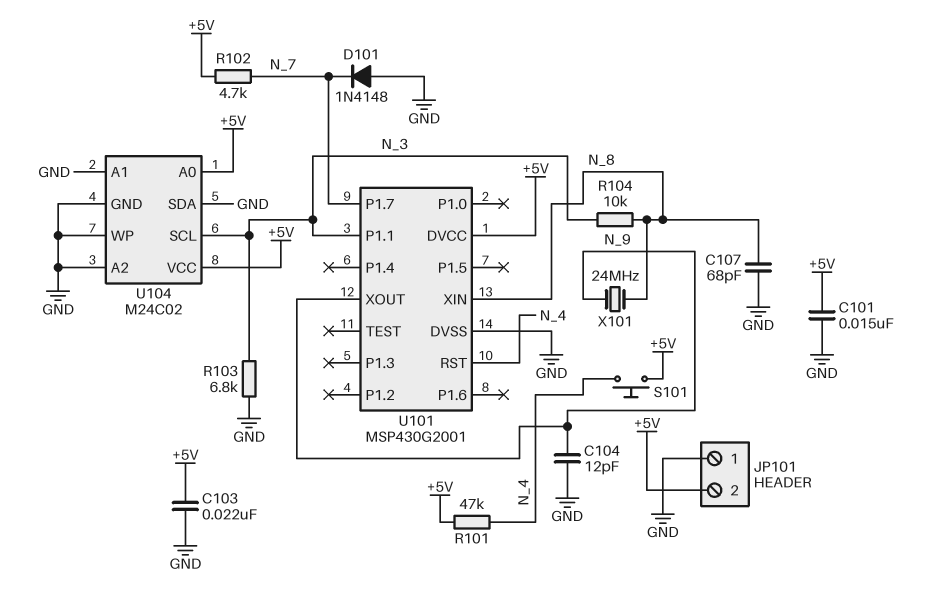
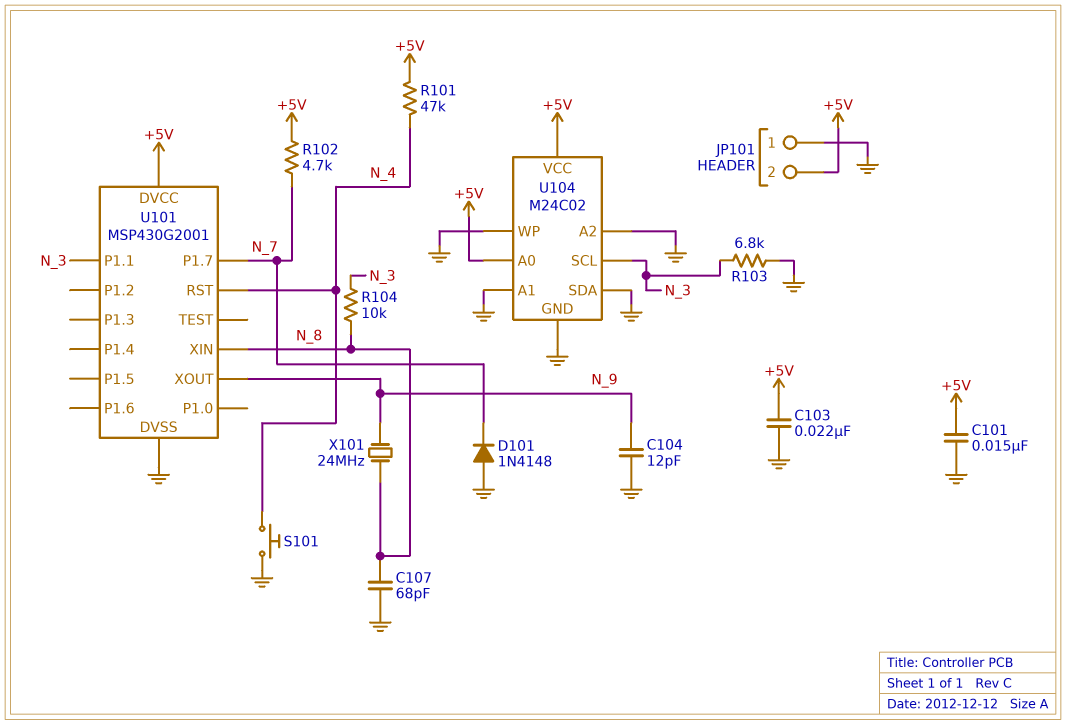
S101: button (+5V, N_4) -> button (GND, N_4)

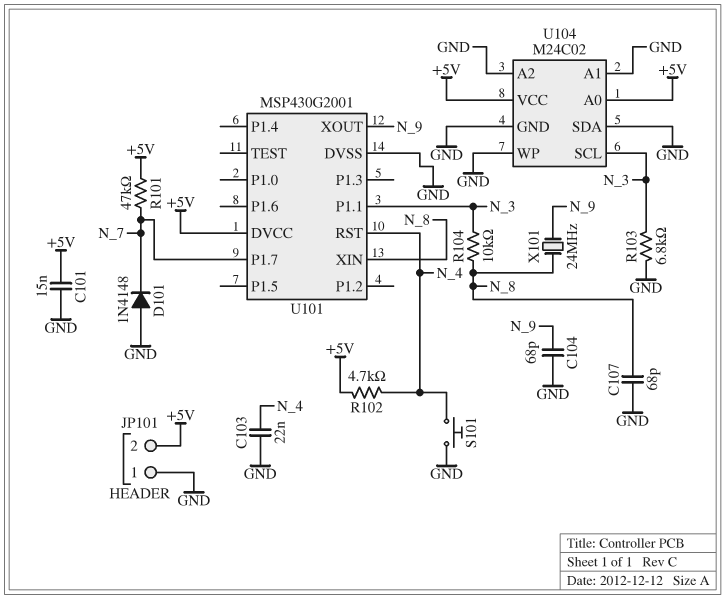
C103: 22nF (+5V, GND) -> 22nF (GND, N_4)
C104: 12pF (GND, N_9) -> 68pF (GND, N_9)
R101: 47k (+5V, N_4) -> 47k (+5V, N_7)
R102: 4.7k (+5V, N_7) -> 4.7k (+5V, N_4)

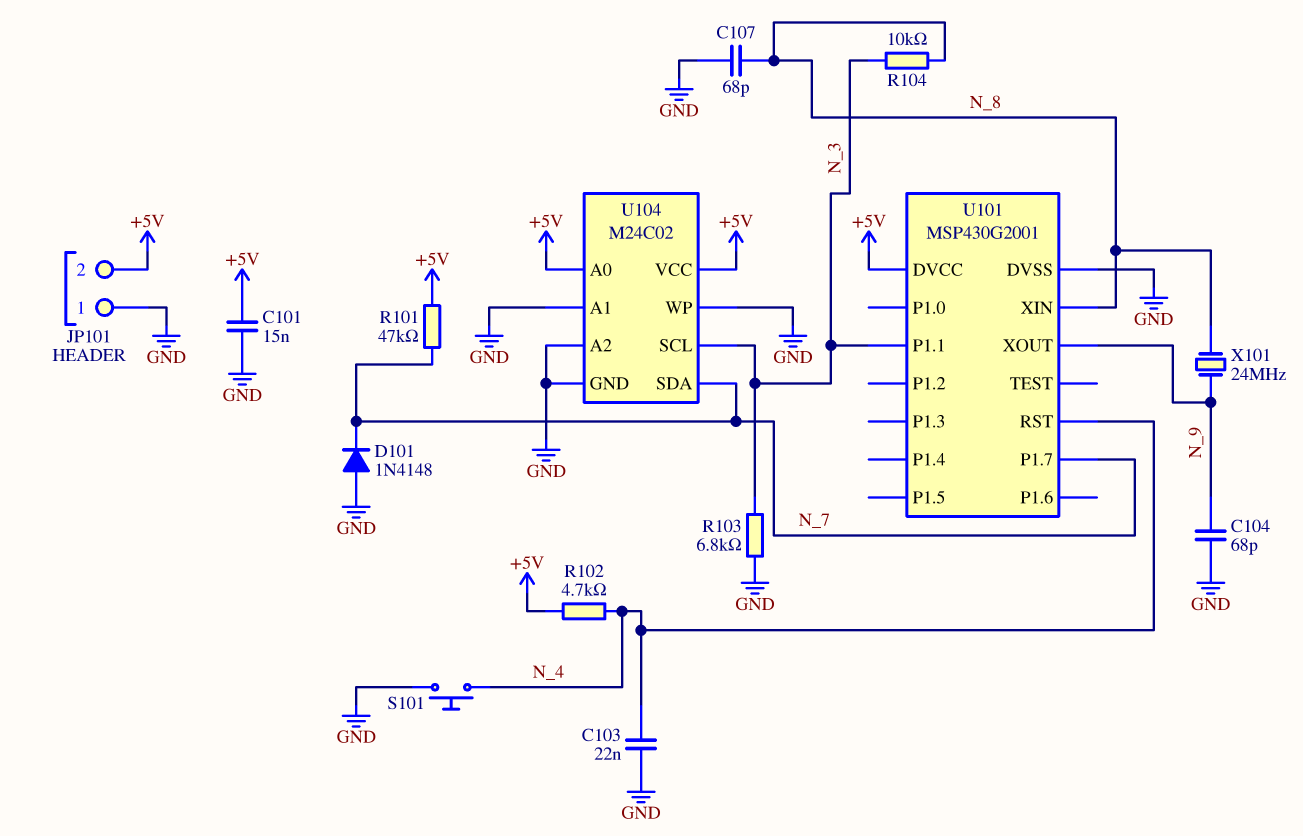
U104 pin SDA: GND -> N_7

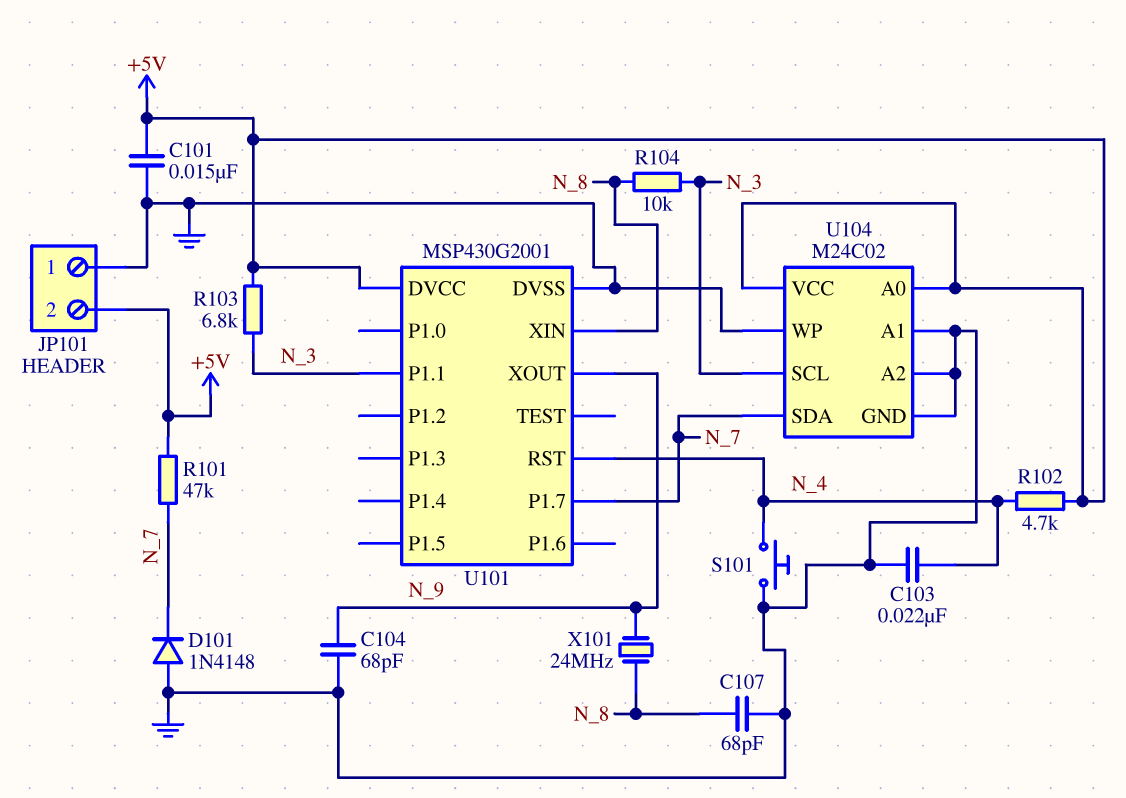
R103: 6.8k (GND, N_3) -> 6.8k (+5V, N_3)

